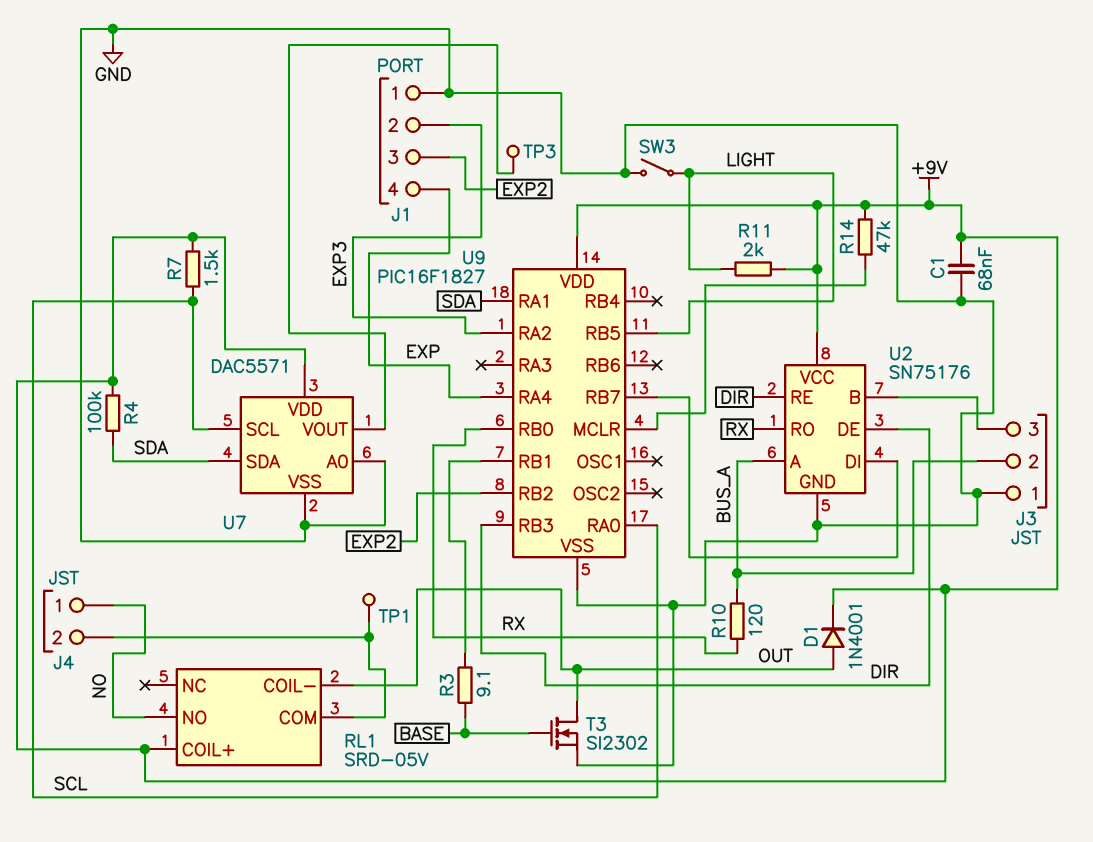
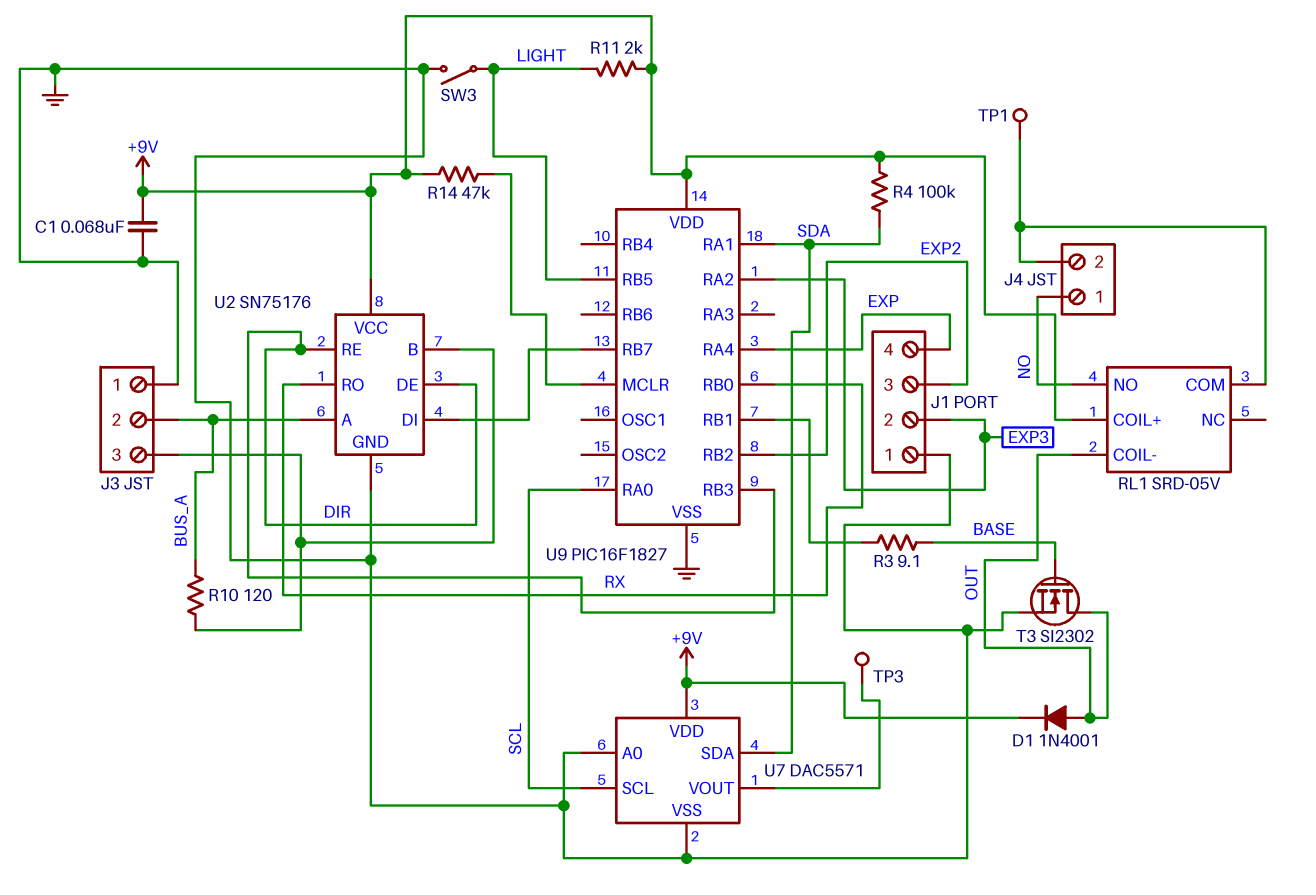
R7: 1.5k (+9V, SCL) -> none
R10: 120 (BUS_A, RX) -> 120 (BUS_A, J3/3)

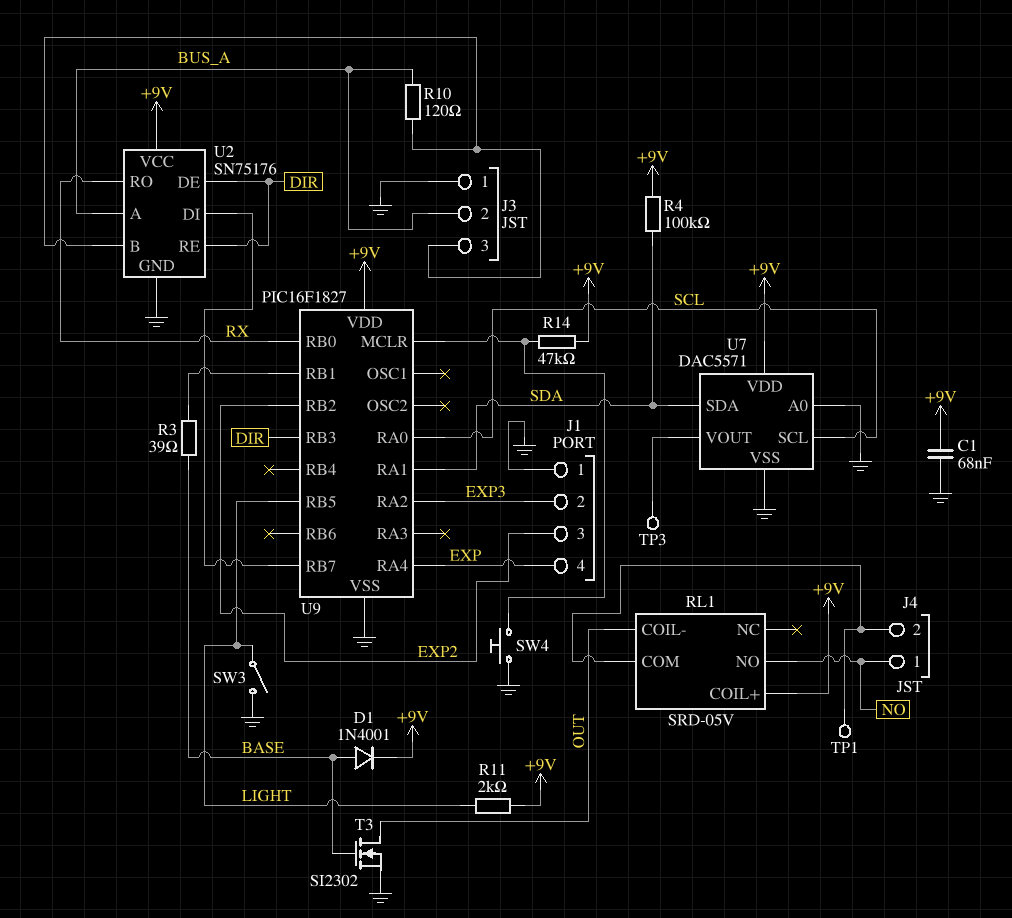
D1: diode 1N4001 (A OUT, K +9V) -> diode 1N4001 (A BASE, K +9V)
R3: 9.1 (BASE, U9/RB1) -> 39 (BASE, U9/RB1)
SW4: none -> button (GND, U9/MCLR)

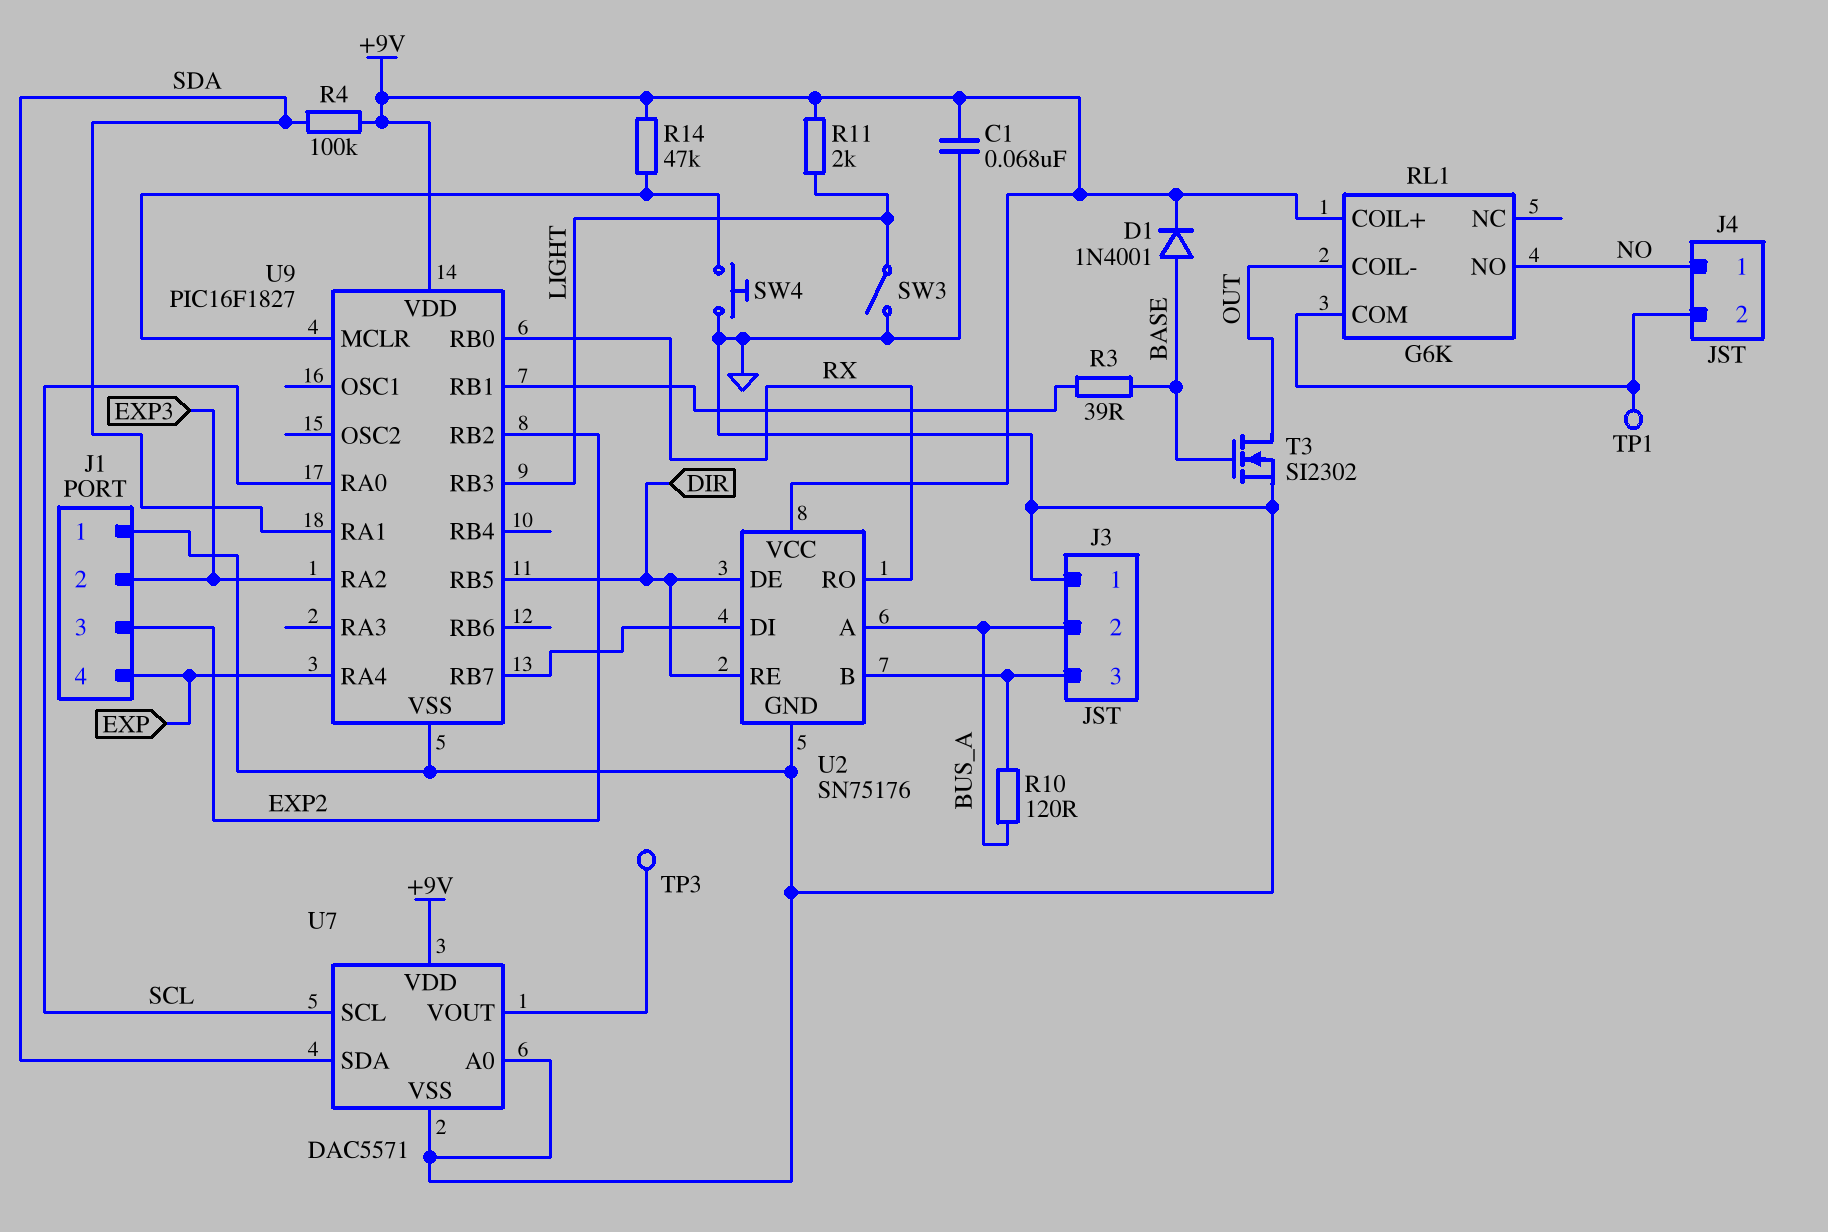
RL1: SRD-05V -> G6K
U9 pin RB3: DIR -> LIGHT
U9 pin RB5: LIGHT -> DIR

